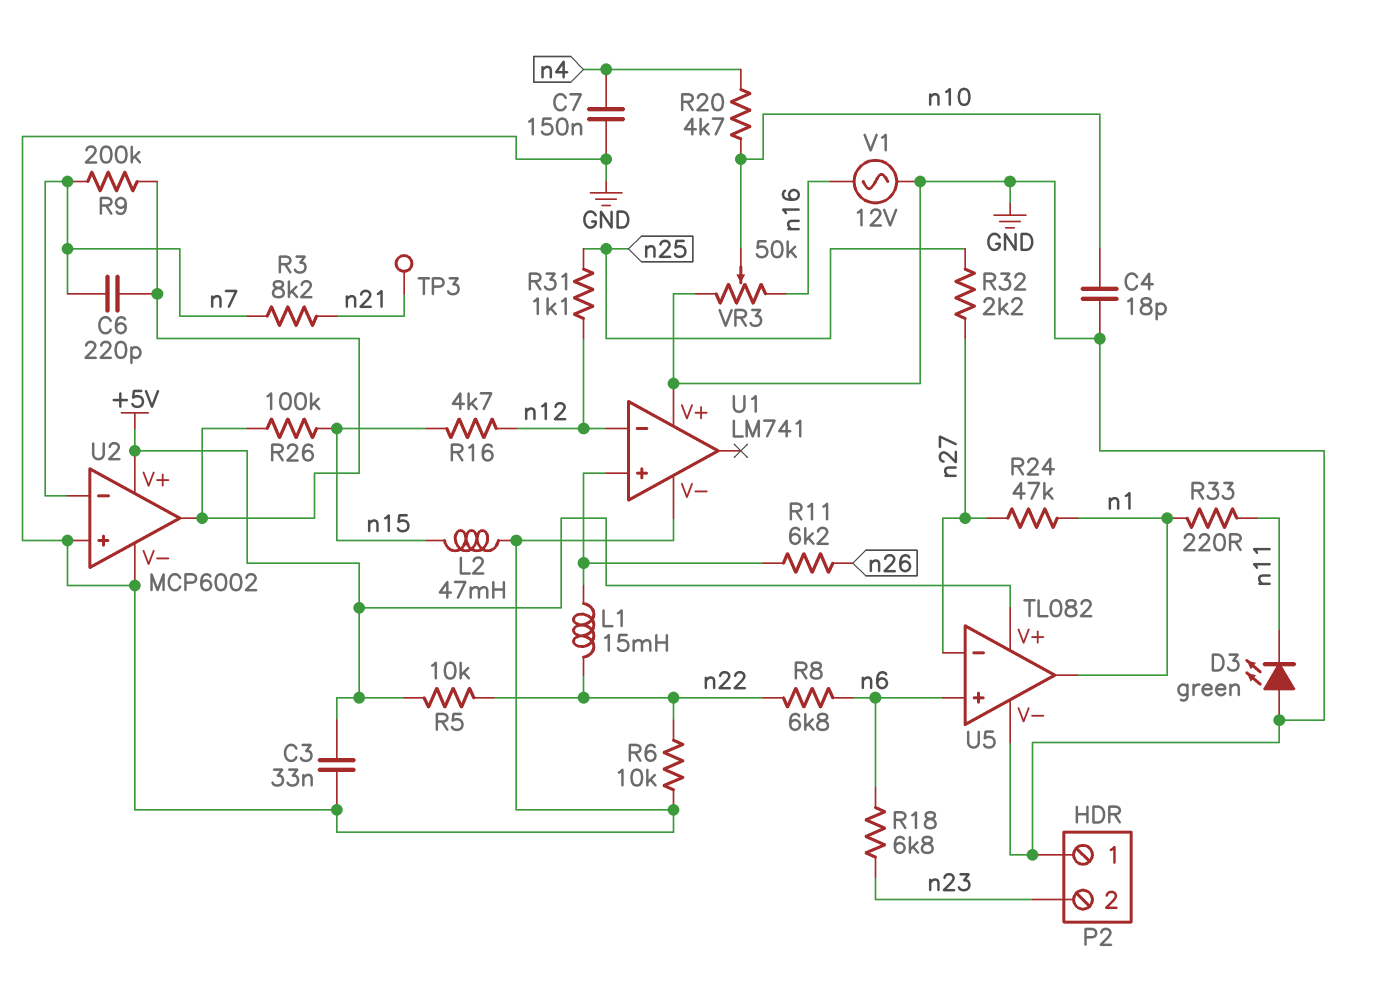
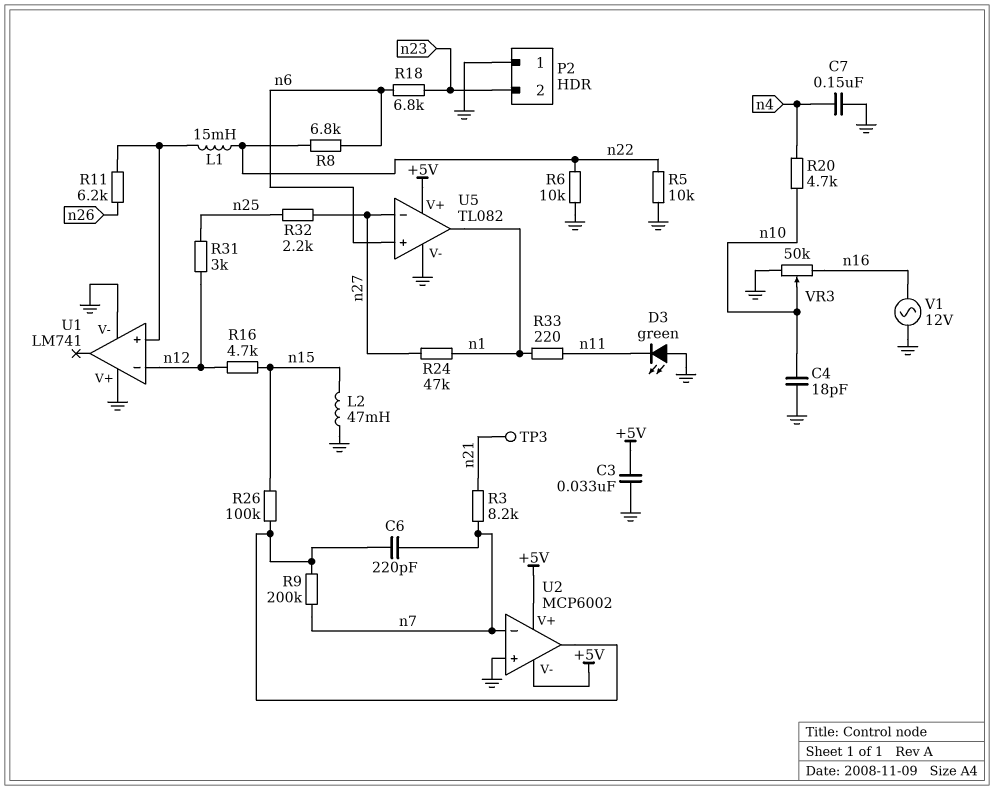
R5: 10k (+5V, n22) -> 10k (GND, n22)
R31: 1.1k (n12, n25) -> 3k (n12, n25)
U2 pin V-: GND -> +5V

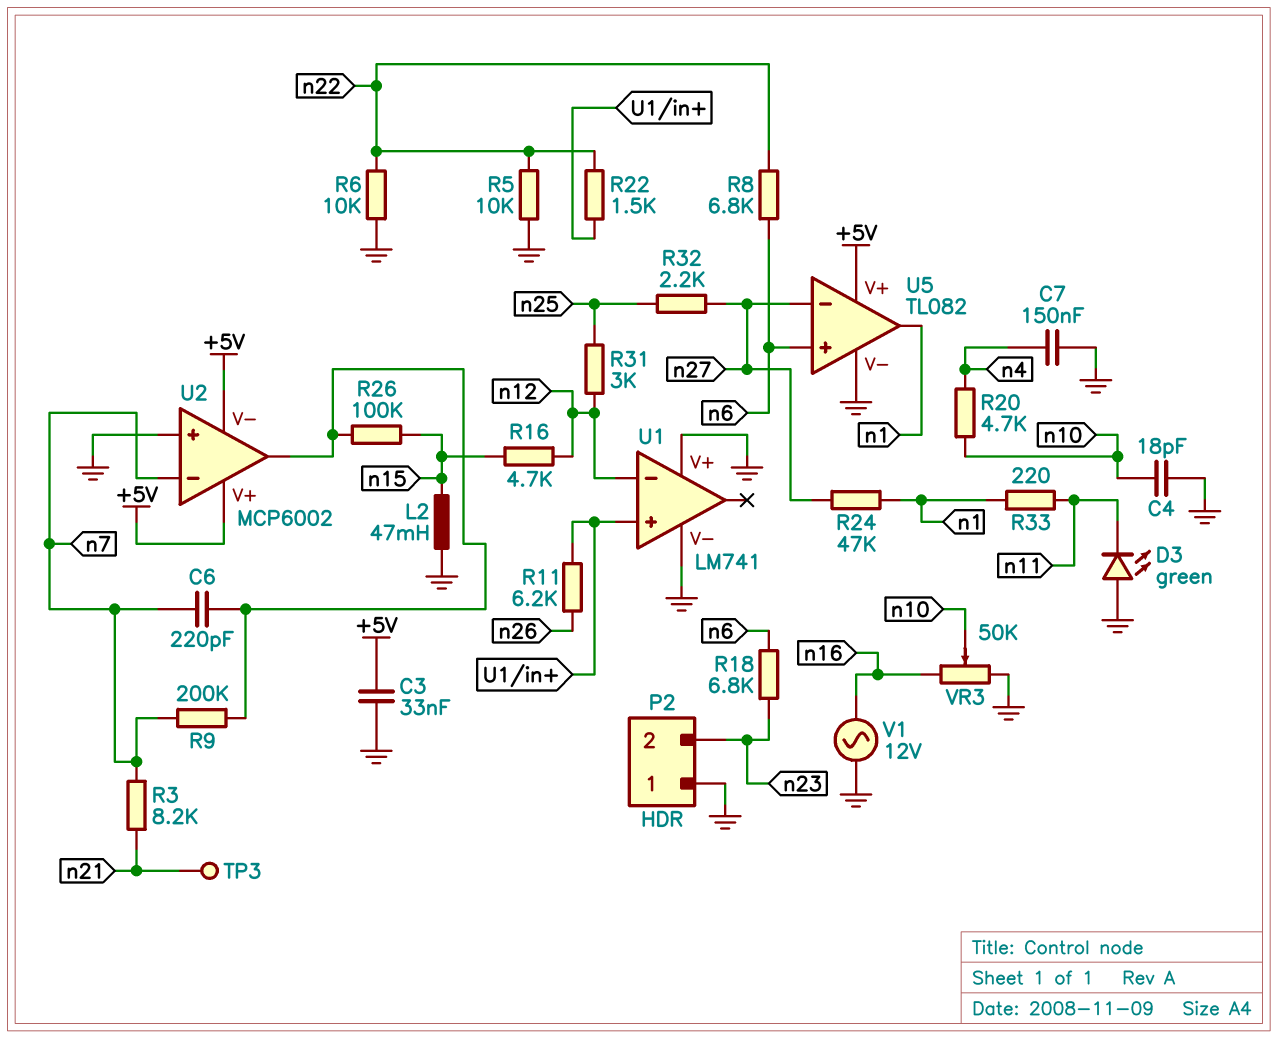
L1: 15mH (U1/in+, n22) -> none
R22: none -> 1.5k (U1/in+, n22)

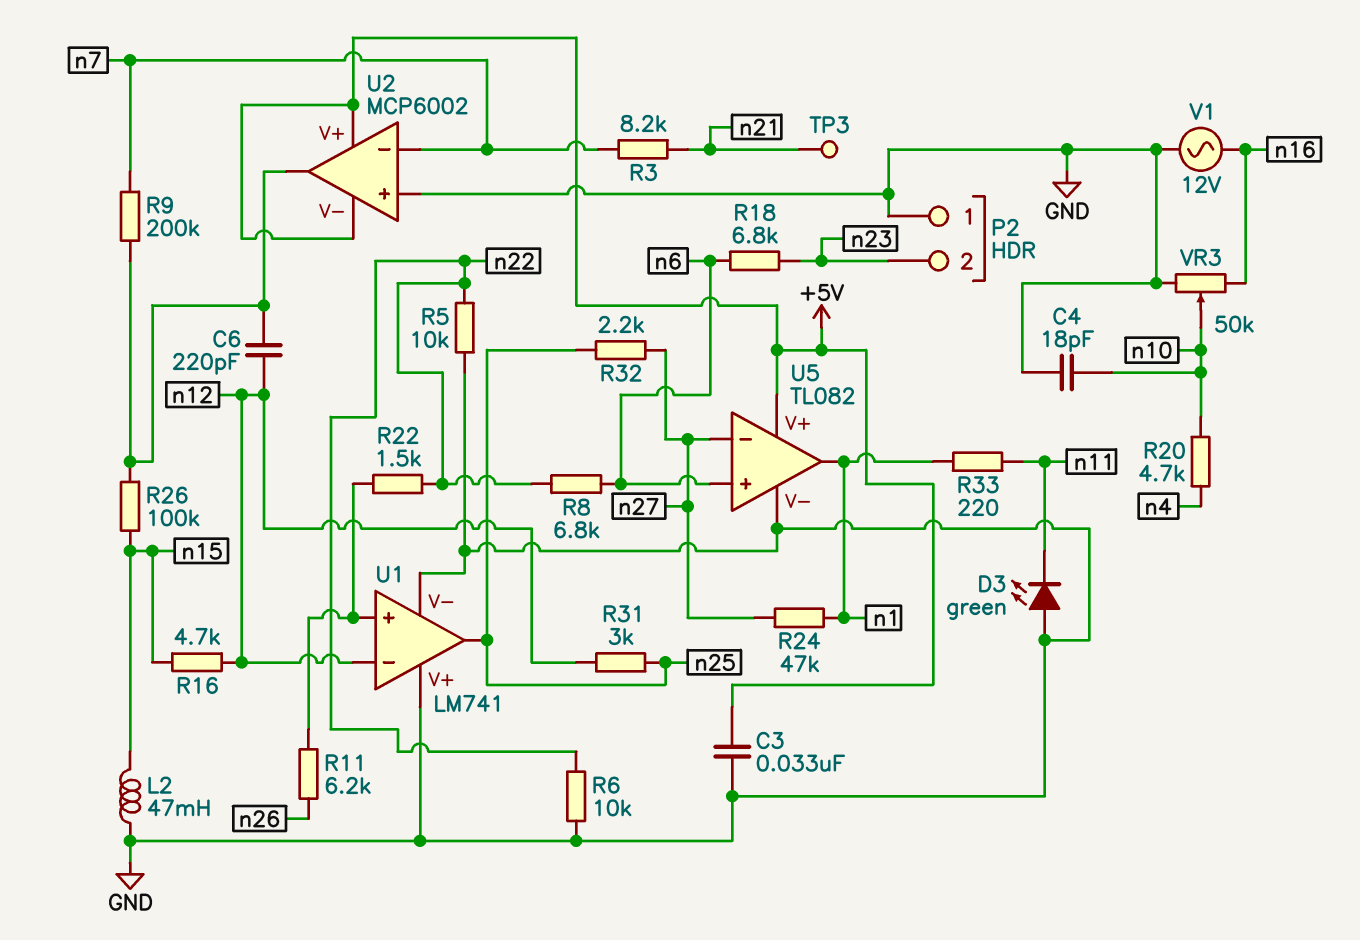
C6: 220pF (U2/out, n7) -> 220pF (U2/out, n12)
C7: 150nF (GND, n4) -> none
U1 pin out: none -> n25

